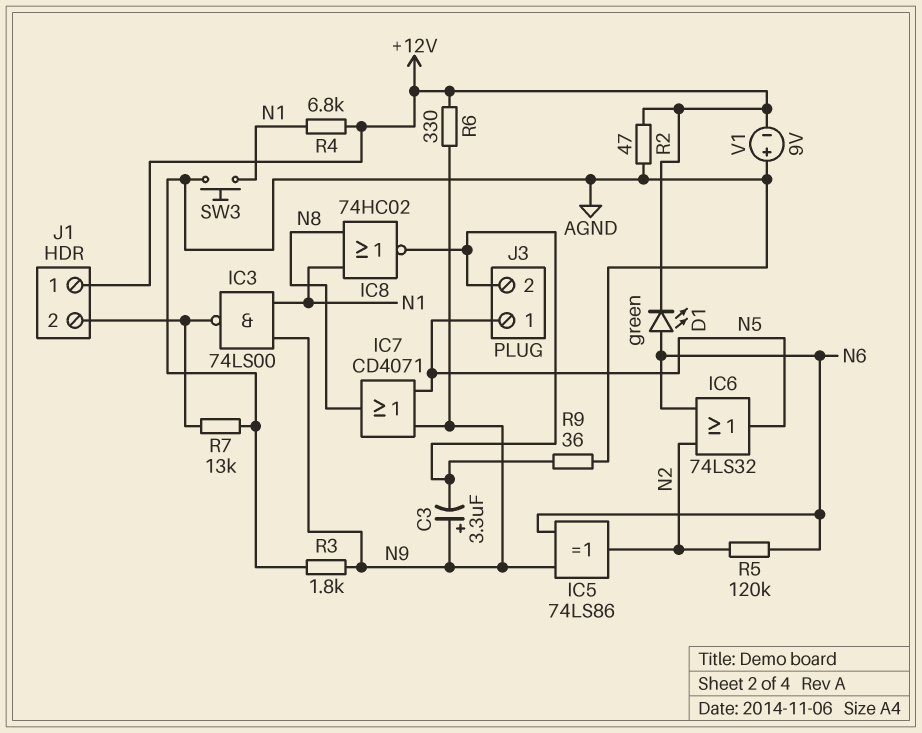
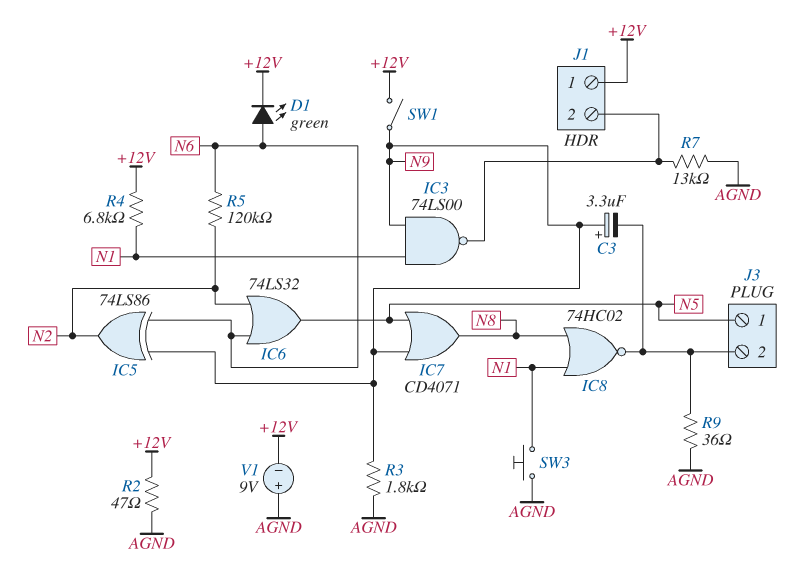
R6: 330 (+12V, N9) -> none
SW1: none -> switch (+12V, N9)

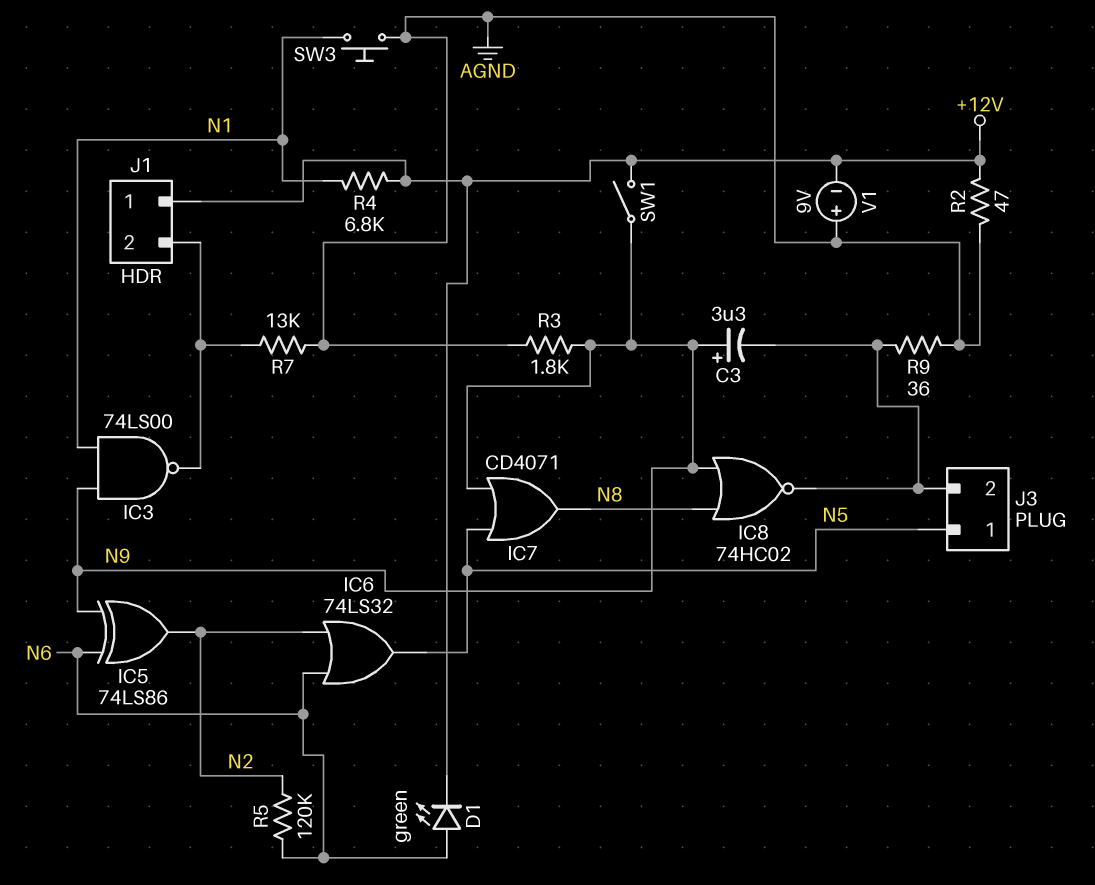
IC8: NOR 74HC02 (in N1, in N8, out J3/2) -> NOR 74HC02 (in N8, in N9, out J3/2)

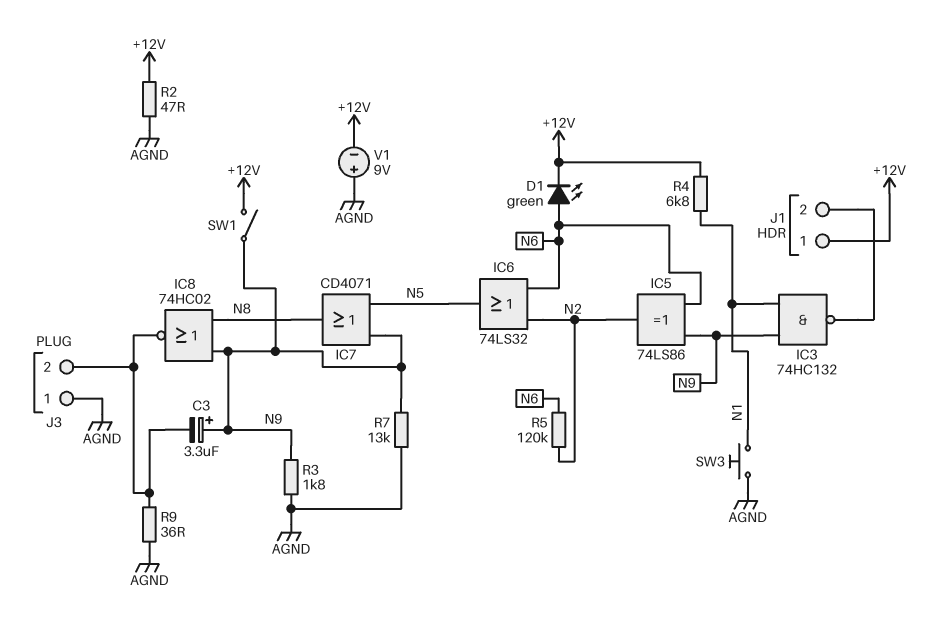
IC3: NAND 74LS00 (in N1, in N9, out J1/2) -> NAND 74HC132 (in N1, in N9, out J1/2)
J3 pin 1: N5 -> AGND
R7: 13k (AGND, J1/2) -> 13k (AGND, N9)

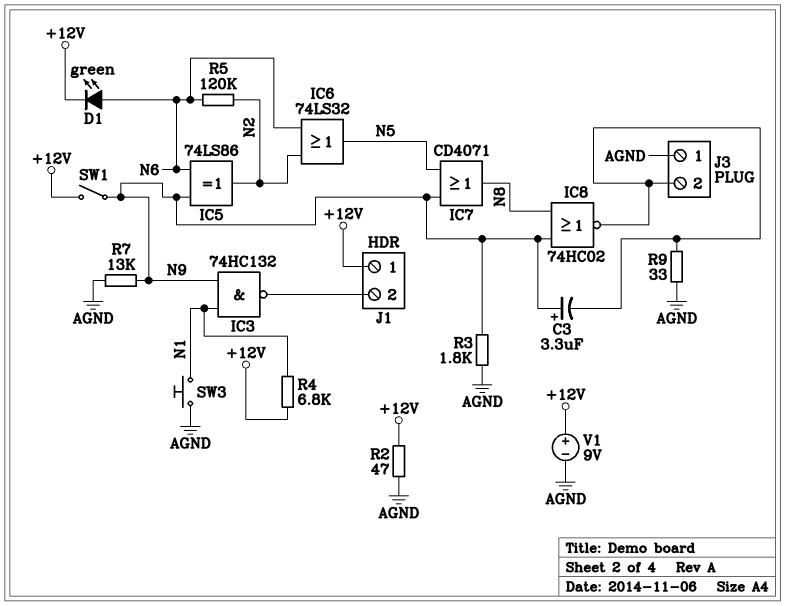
R9: 36 (AGND, J3/2) -> 33 (AGND, J3/2)
V1: 9V (plus AGND, minus +12V) -> 9V (plus +12V, minus AGND)

